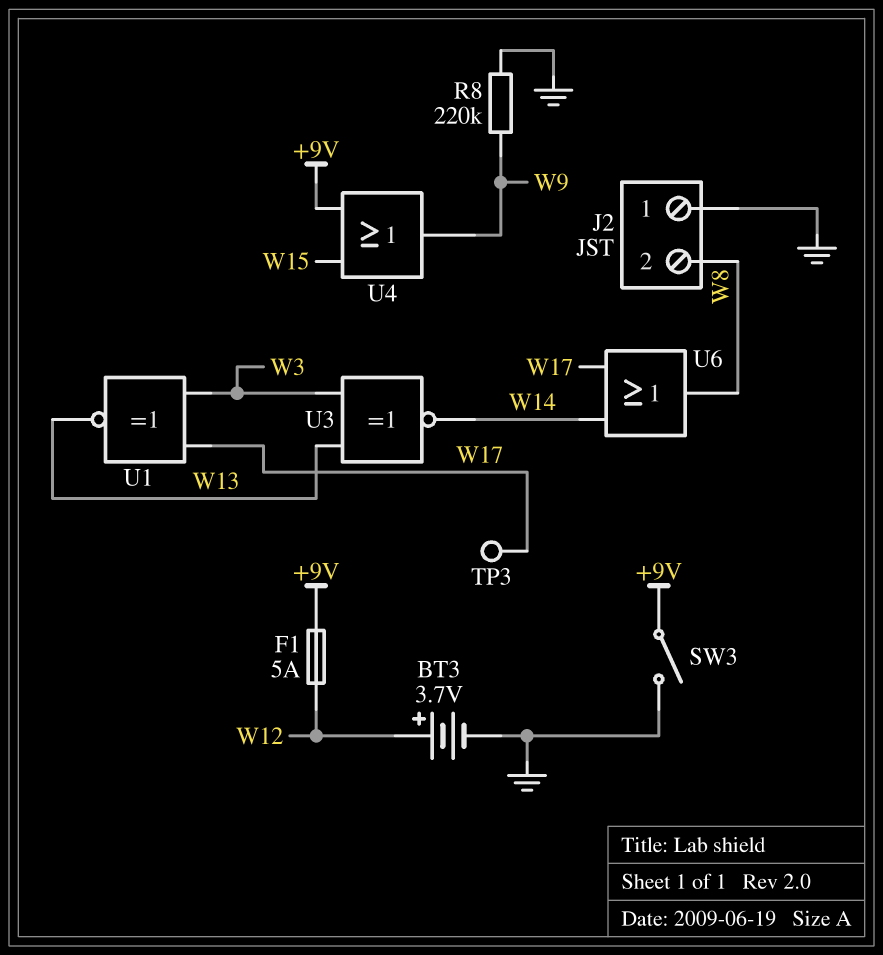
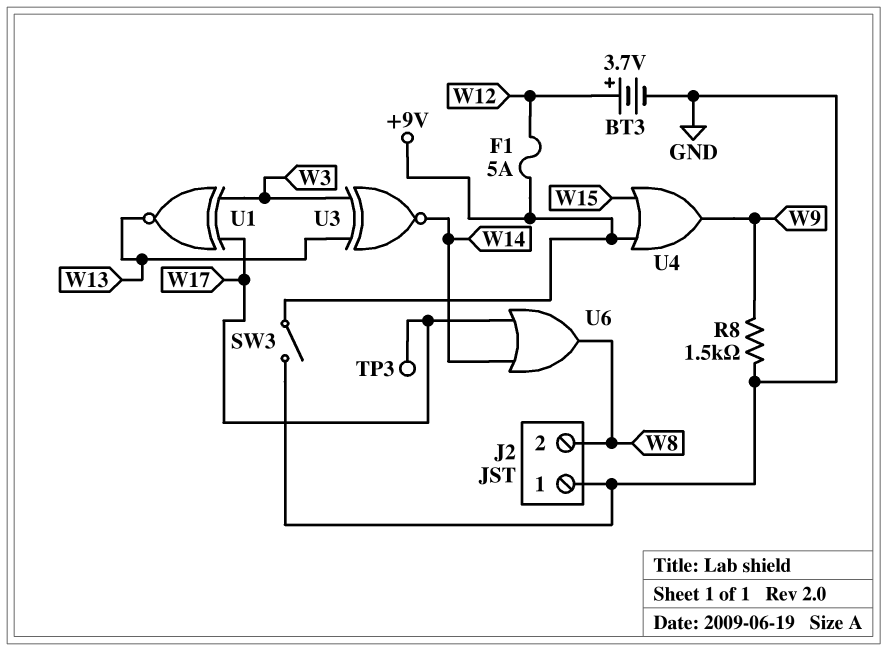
R8: 220k (GND, W9) -> 1.5k (GND, W9)

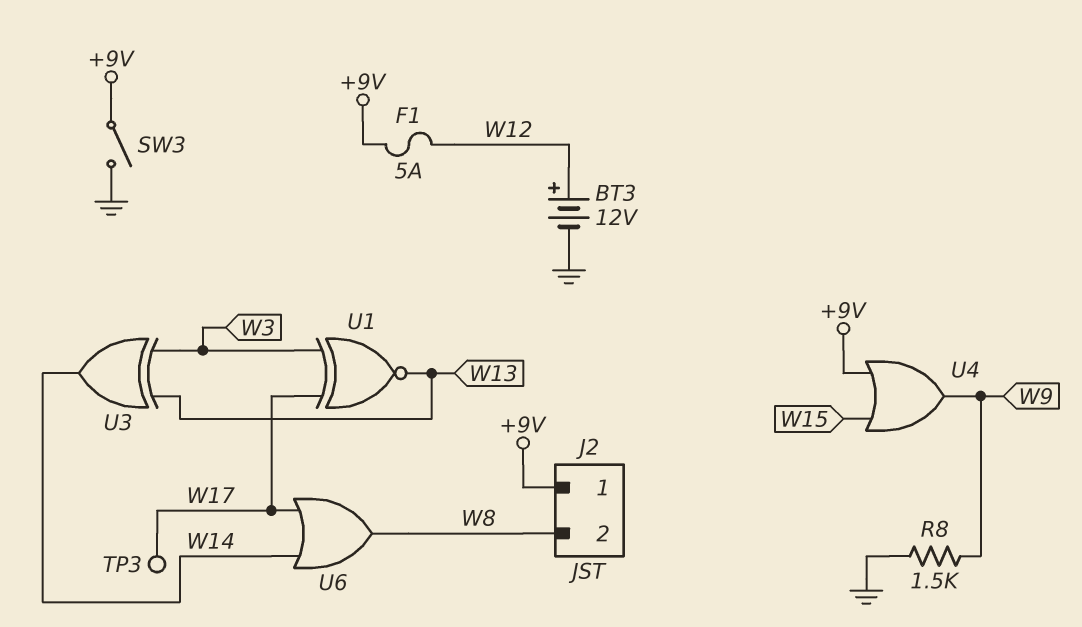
BT3: 3.7V (plus W12, minus GND) -> 12V (plus W12, minus GND)
J2 pin 1: GND -> +9V
U3: XNOR (in W3, in W13, out W14) -> XOR (in W3, in W13, out W14)

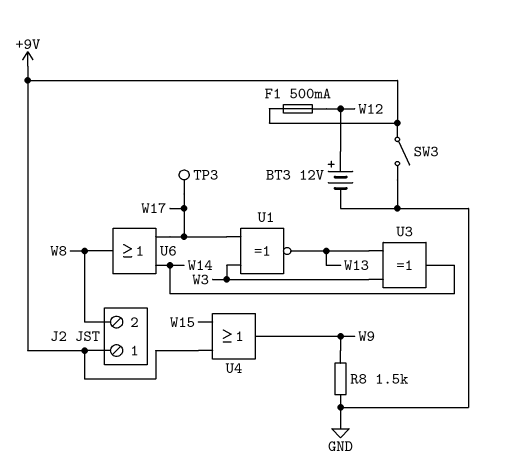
F1: 5A (+9V, W12) -> 500mA (+9V, W12)

